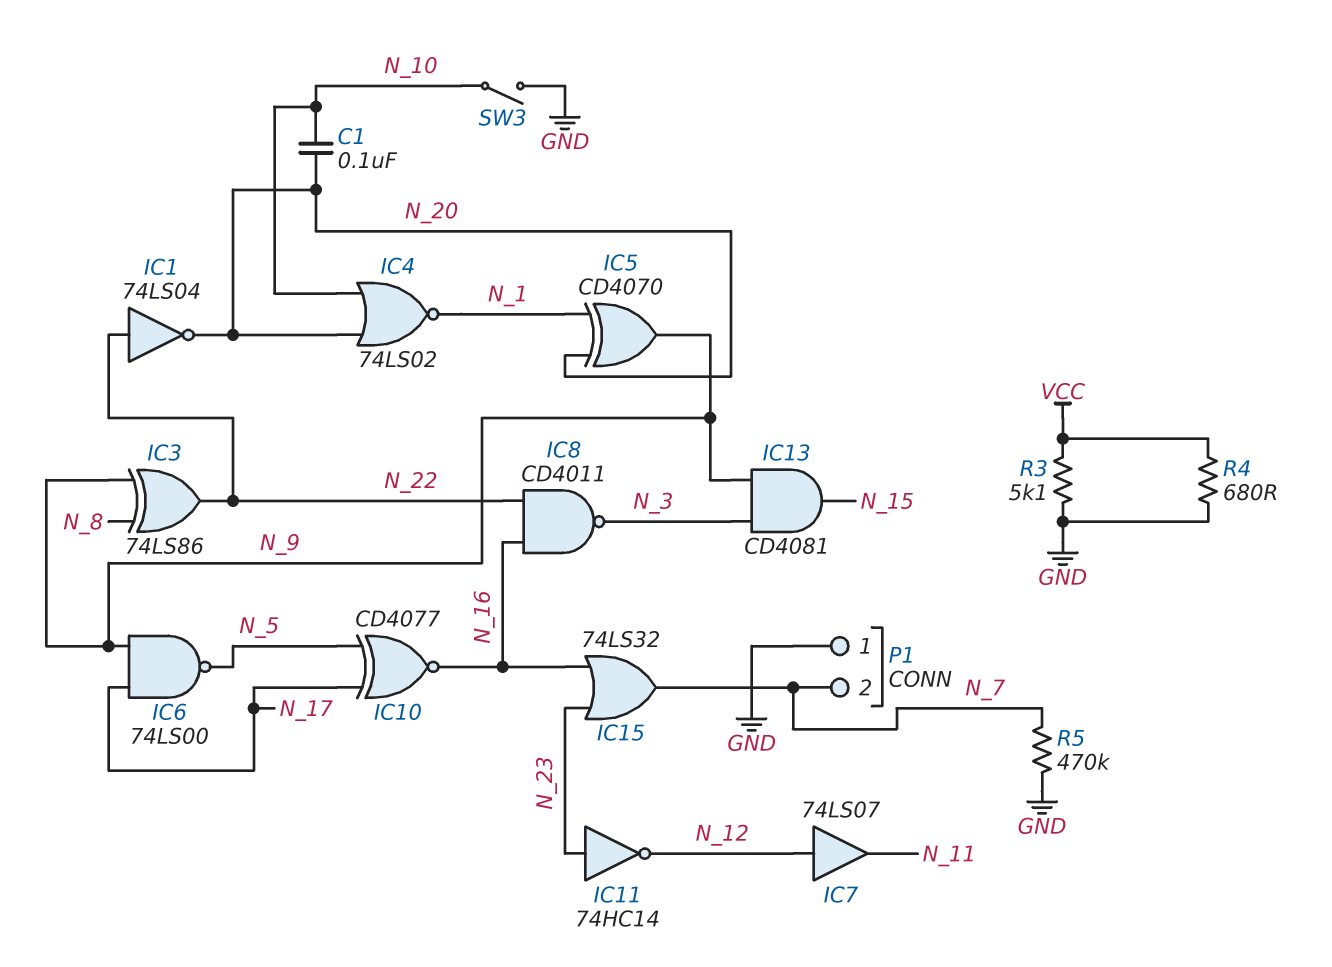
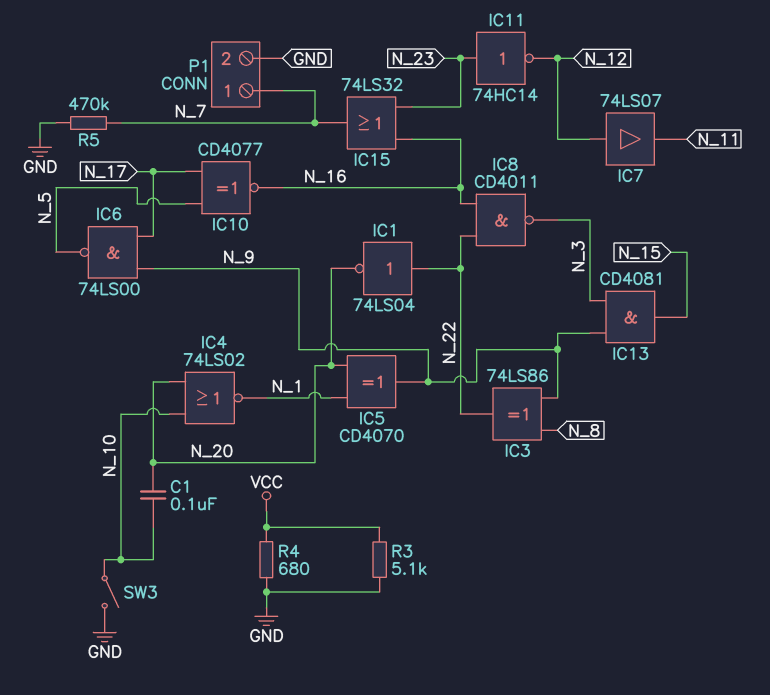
P1 pin 1: GND -> N_7
P1 pin 2: N_7 -> GND

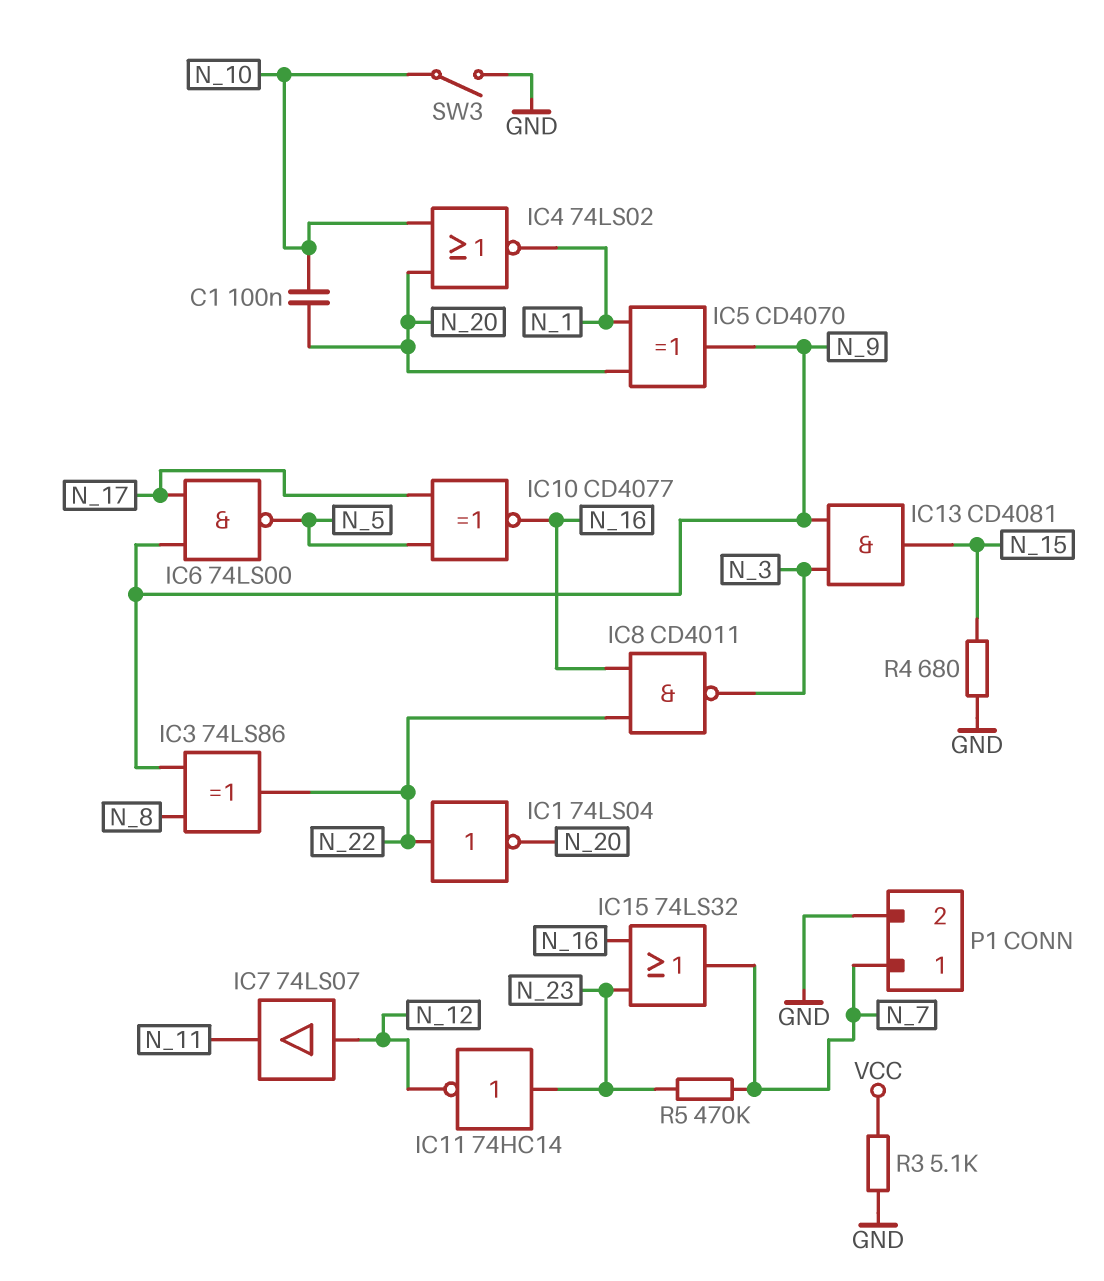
R4: 680 (GND, VCC) -> 680 (GND, N_15)
R5: 470k (GND, N_7) -> 470k (N_7, N_23)

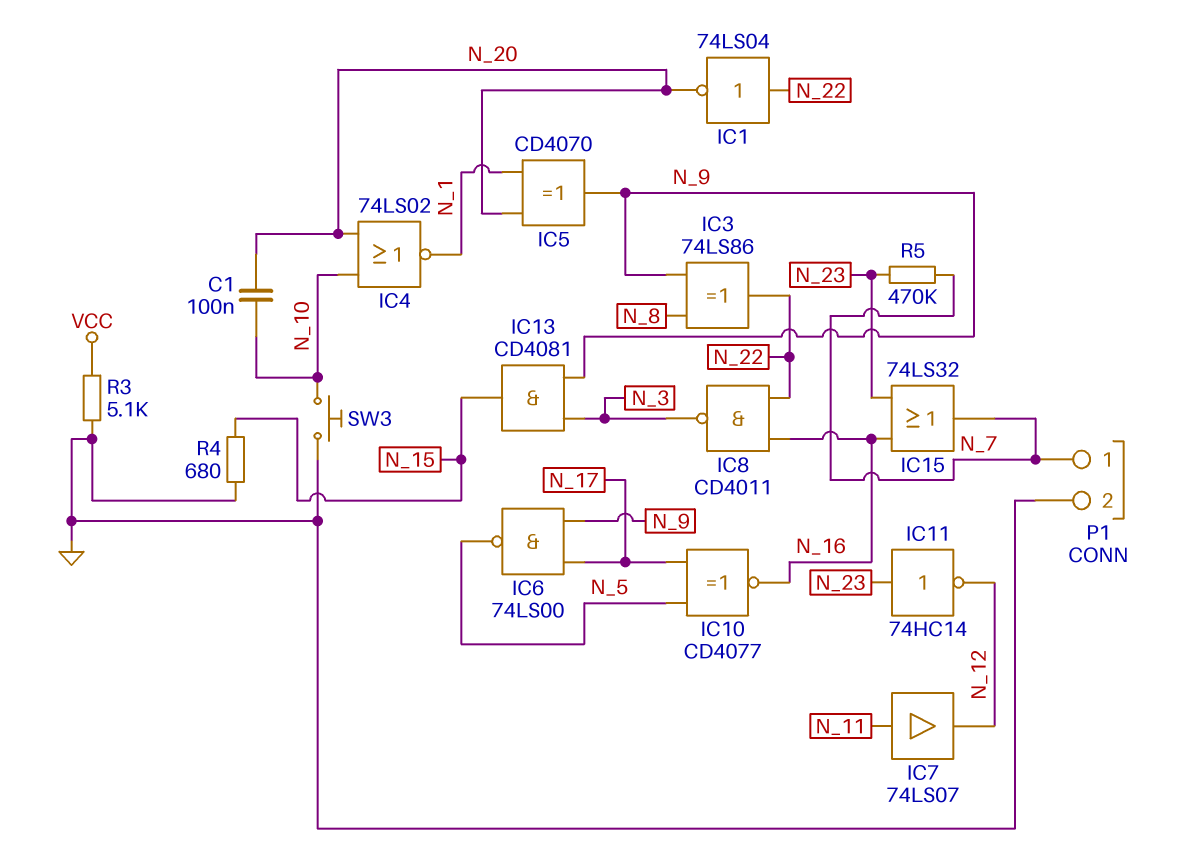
IC7: buffer 74LS07 (in N_12, out N_11) -> buffer 74LS07 (in N_11, out N_12)
SW3: switch (GND, N_10) -> button (GND, N_10)

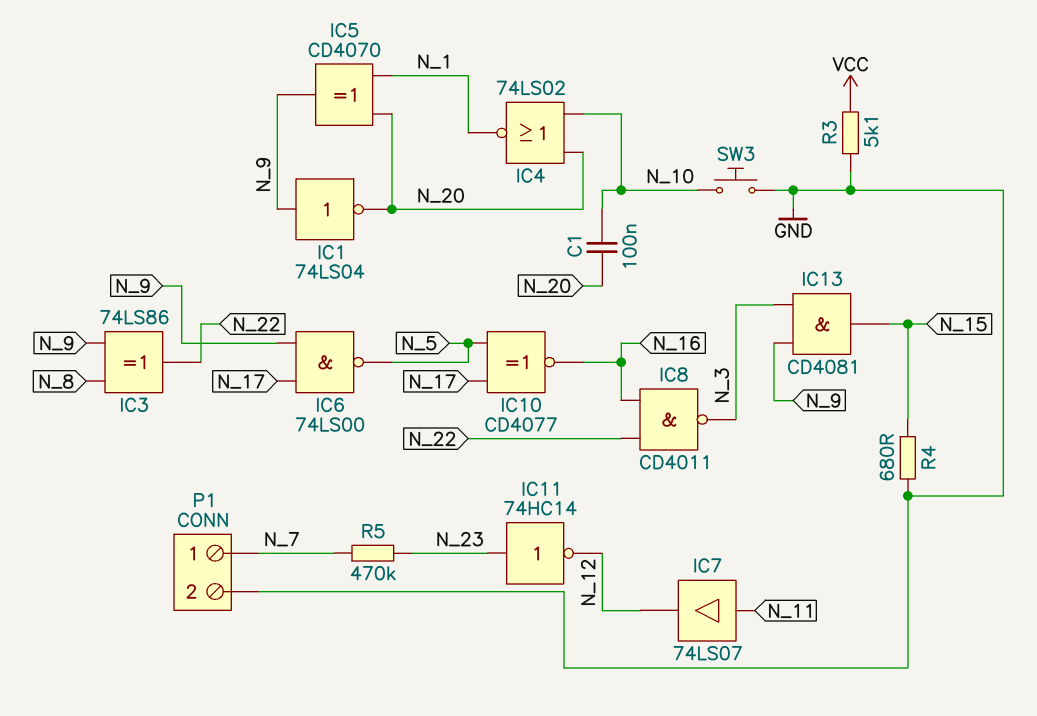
IC1: NOT 74LS04 (in N_22, out N_20) -> NOT 74LS04 (in N_9, out N_20)
IC15: OR 74LS32 (in N_16, in N_23, out N_7) -> none

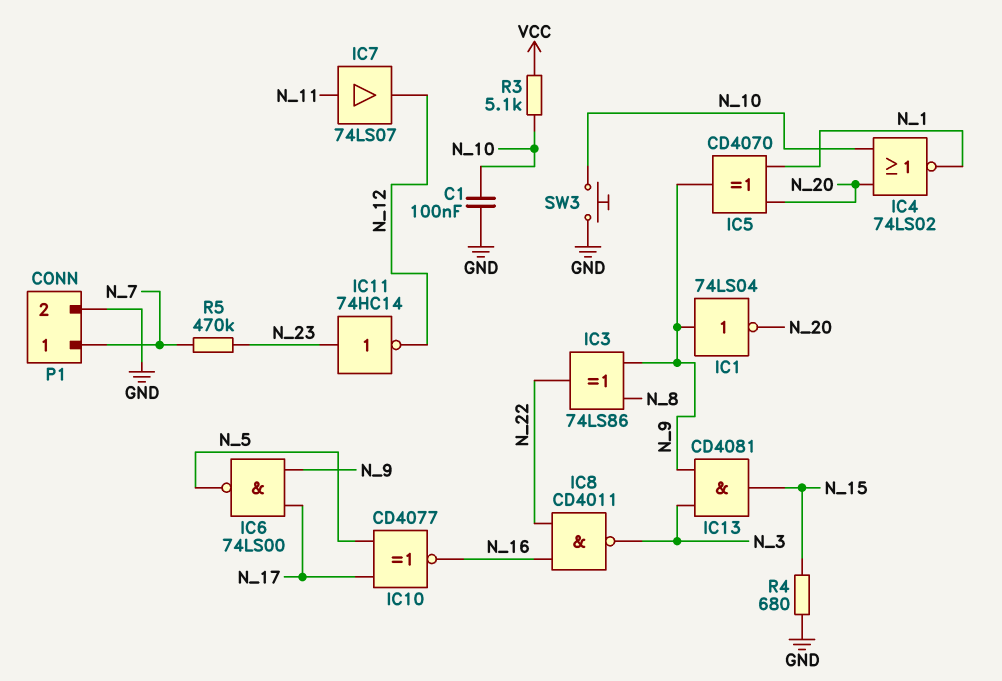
C1: 100nF (N_10, N_20) -> 100nF (GND, N_10)
R3: 5.1k (GND, VCC) -> 5.1k (N_10, VCC)

